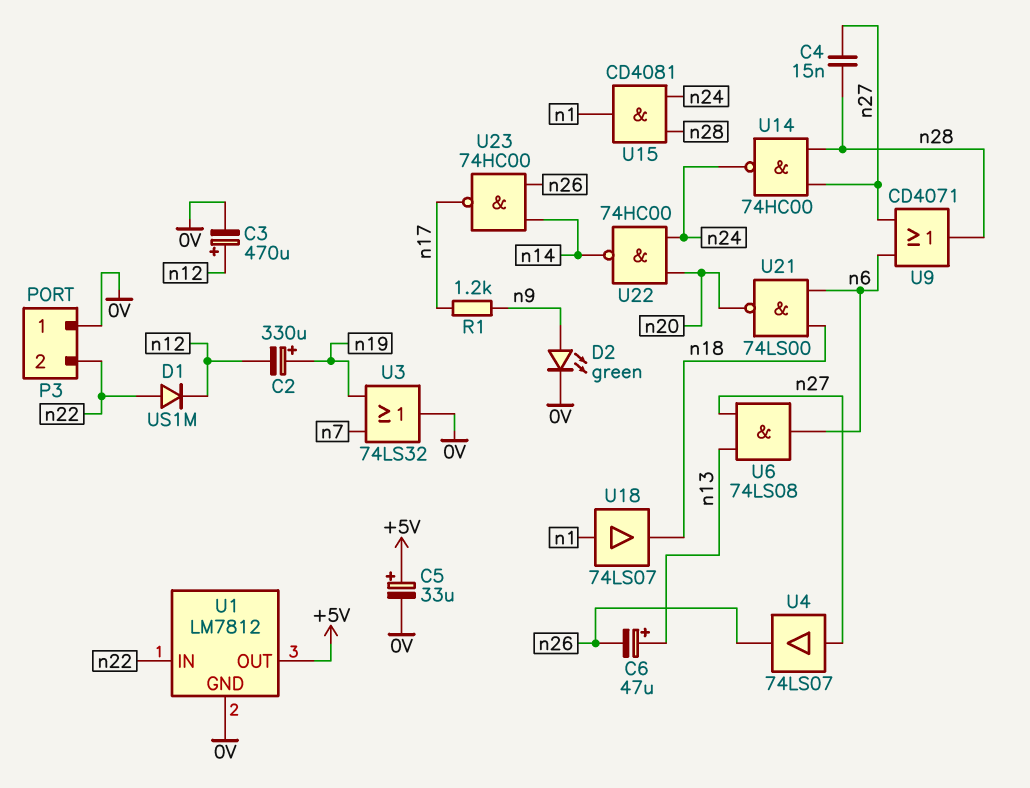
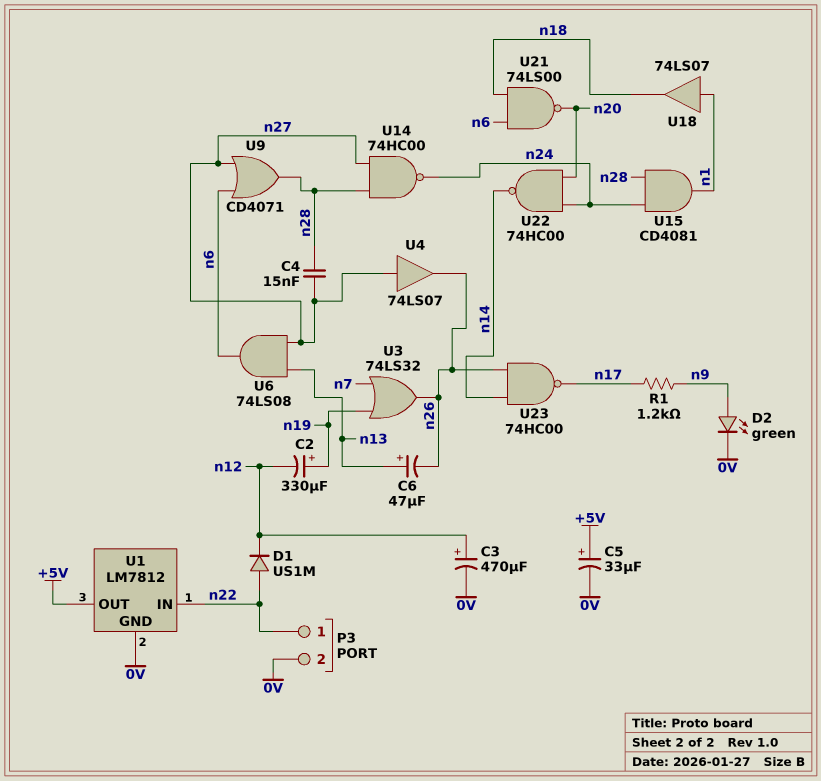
P3 pin 1: 0V -> n22
P3 pin 2: n22 -> 0V
U3: OR 74LS32 (in n7, in n19, out 0V) -> OR 74LS32 (in n7, in n19, out n26)

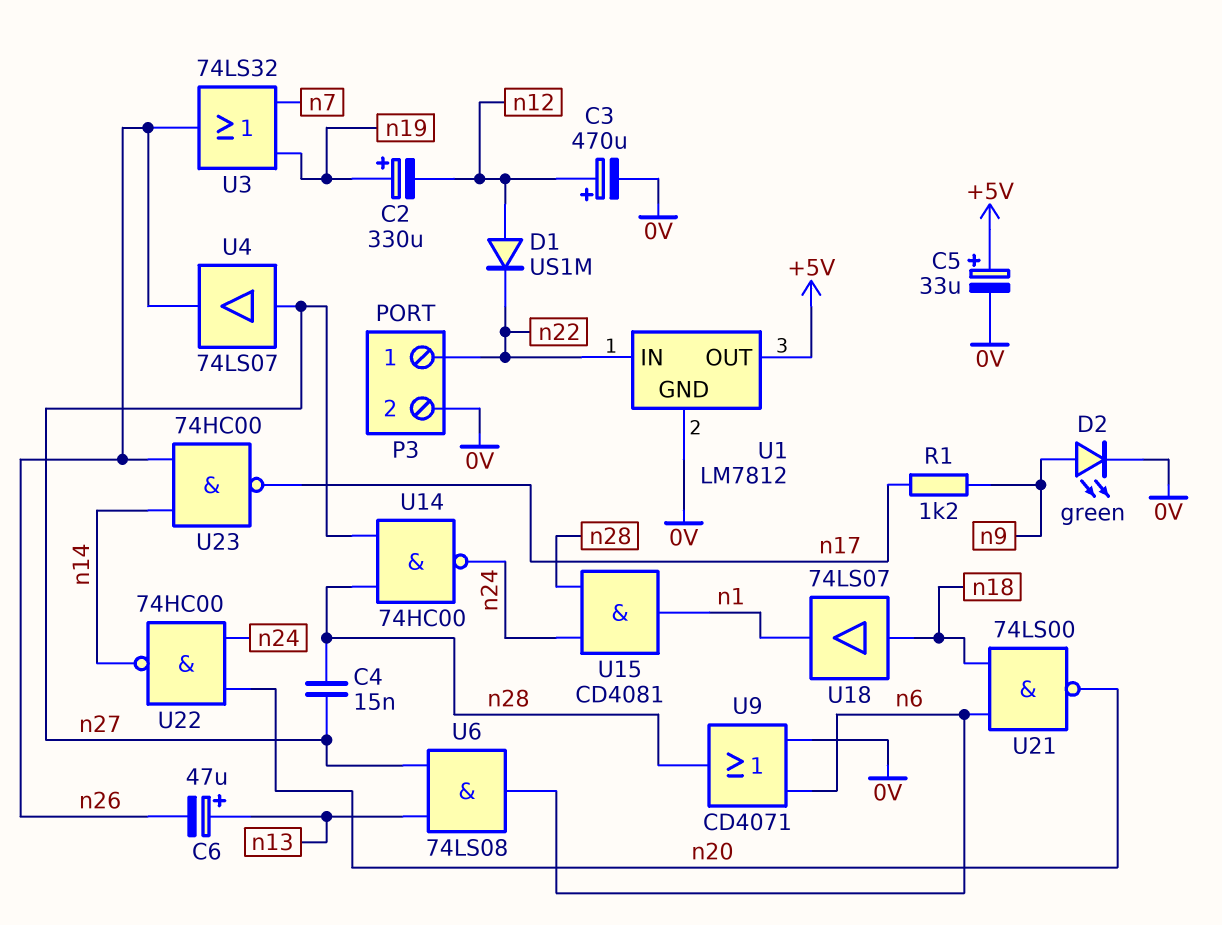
D1: diode US1M (A n22, K n12) -> diode US1M (A n12, K n22)
U9: OR CD4071 (in n6, in n27, out n28) -> OR CD4071 (in 0V, in n6, out n28)
U18: buffer 74LS07 (in n1, out n18) -> buffer 74LS07 (in n18, out n1)

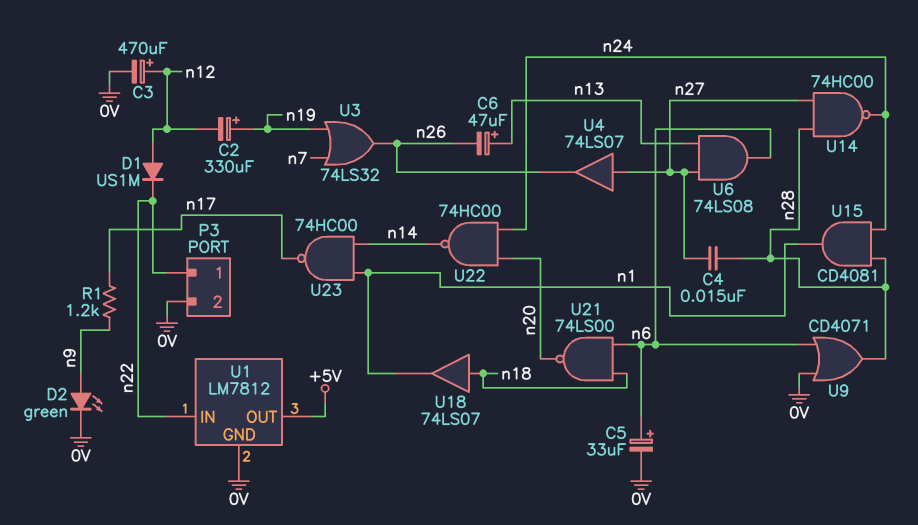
C5: 33uF (plus +5V, minus 0V) -> 33uF (plus n6, minus 0V)
U23: NAND 74HC00 (in n14, in n26, out n17) -> NAND 74HC00 (in n1, in n14, out n17)

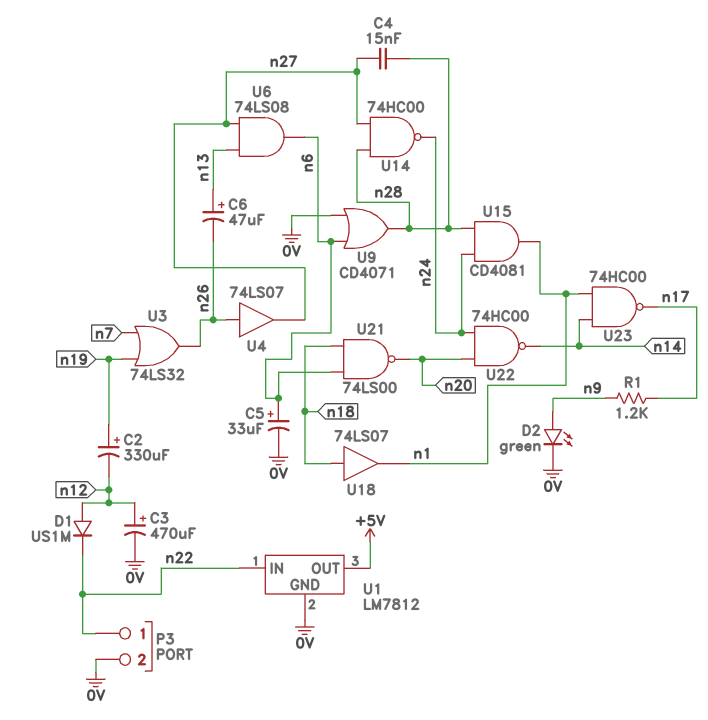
U4: buffer 74LS07 (in n27, out n26) -> buffer 74LS07 (in n26, out n27)

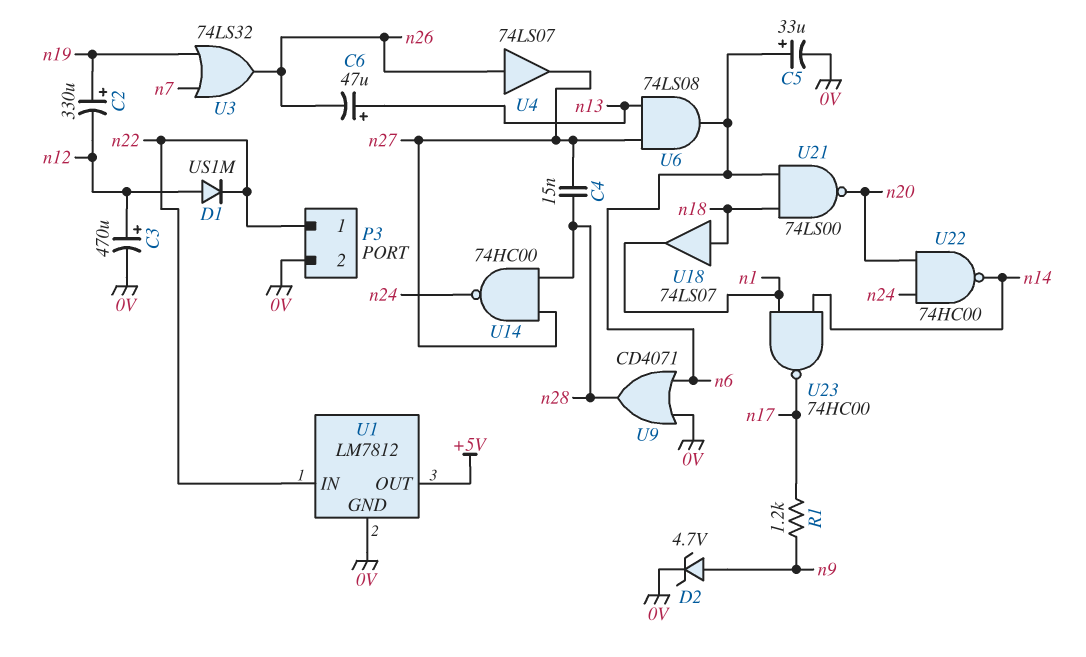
D2: LED green (A n9, K 0V) -> zener 4.7V (A n9, K 0V)
U15: AND CD4081 (in n24, in n28, out n1) -> none

